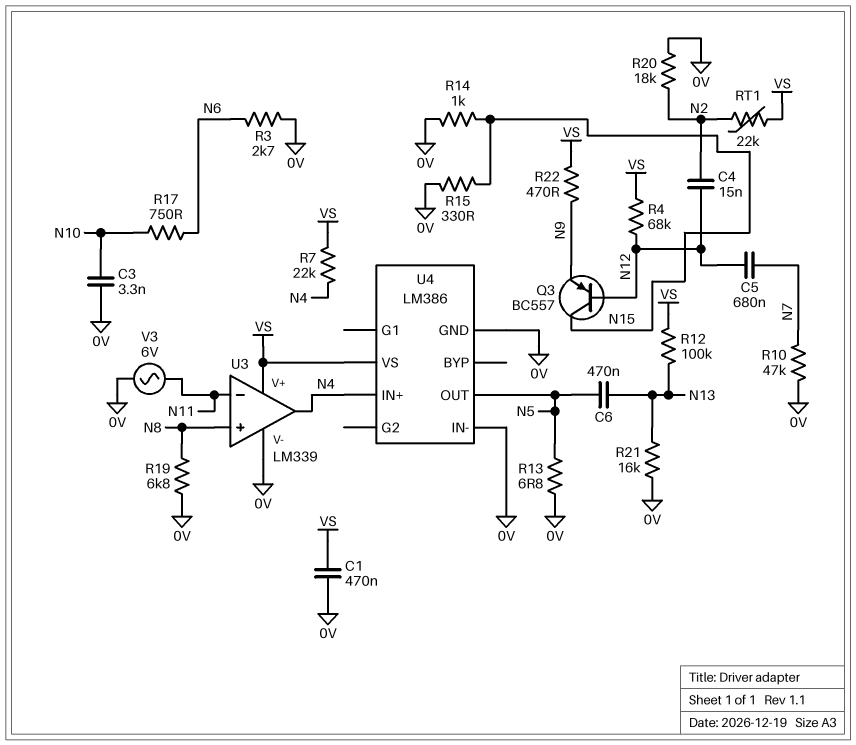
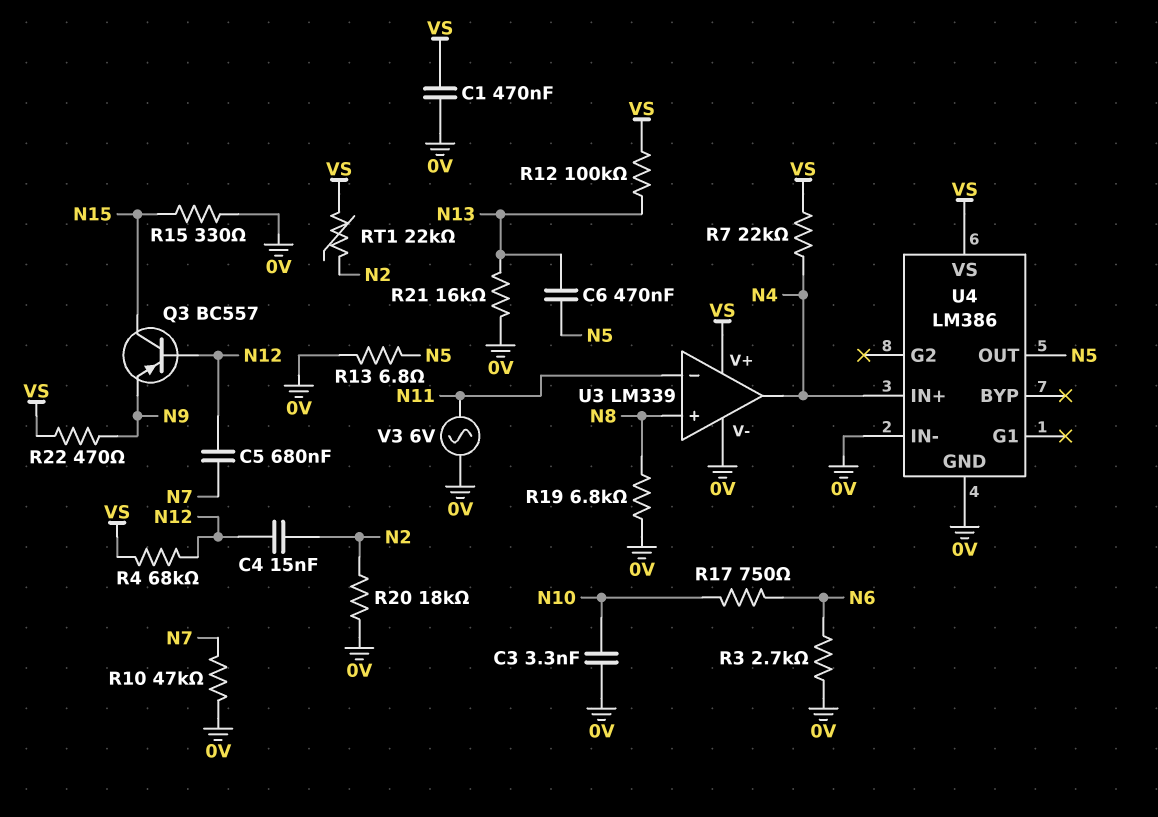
R14: 1k (0V, N15) -> none

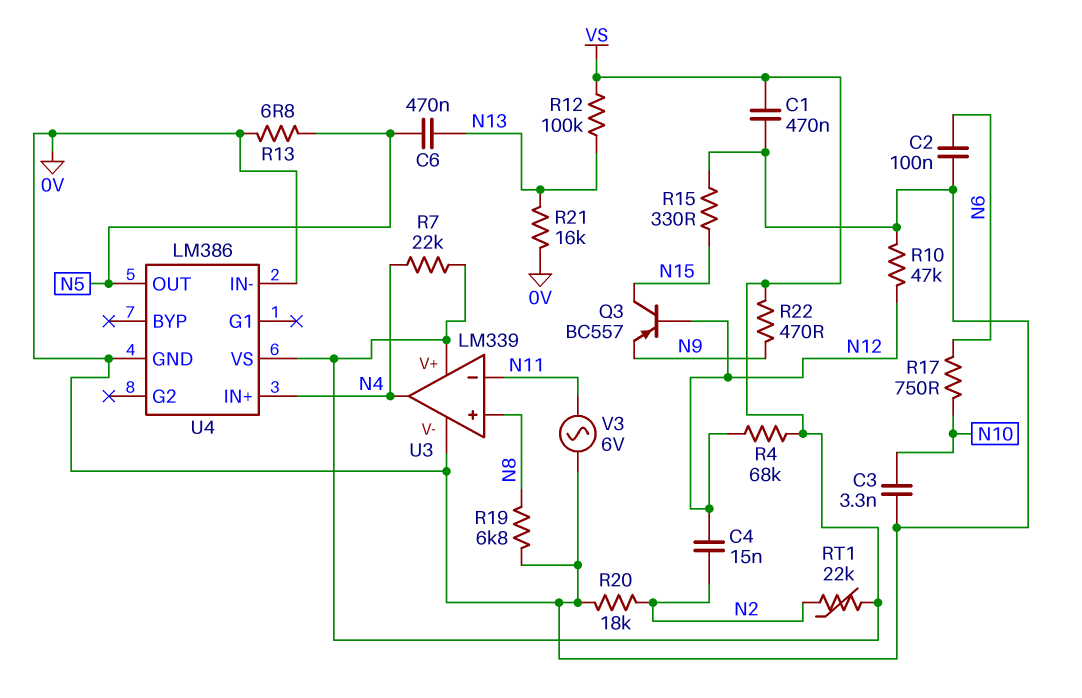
C2: none -> 100nF (0V, N6)
C5: 680nF (N7, N12) -> none
R3: 2.7k (0V, N6) -> none
R10: 47k (0V, N7) -> 47k (0V, N12)

